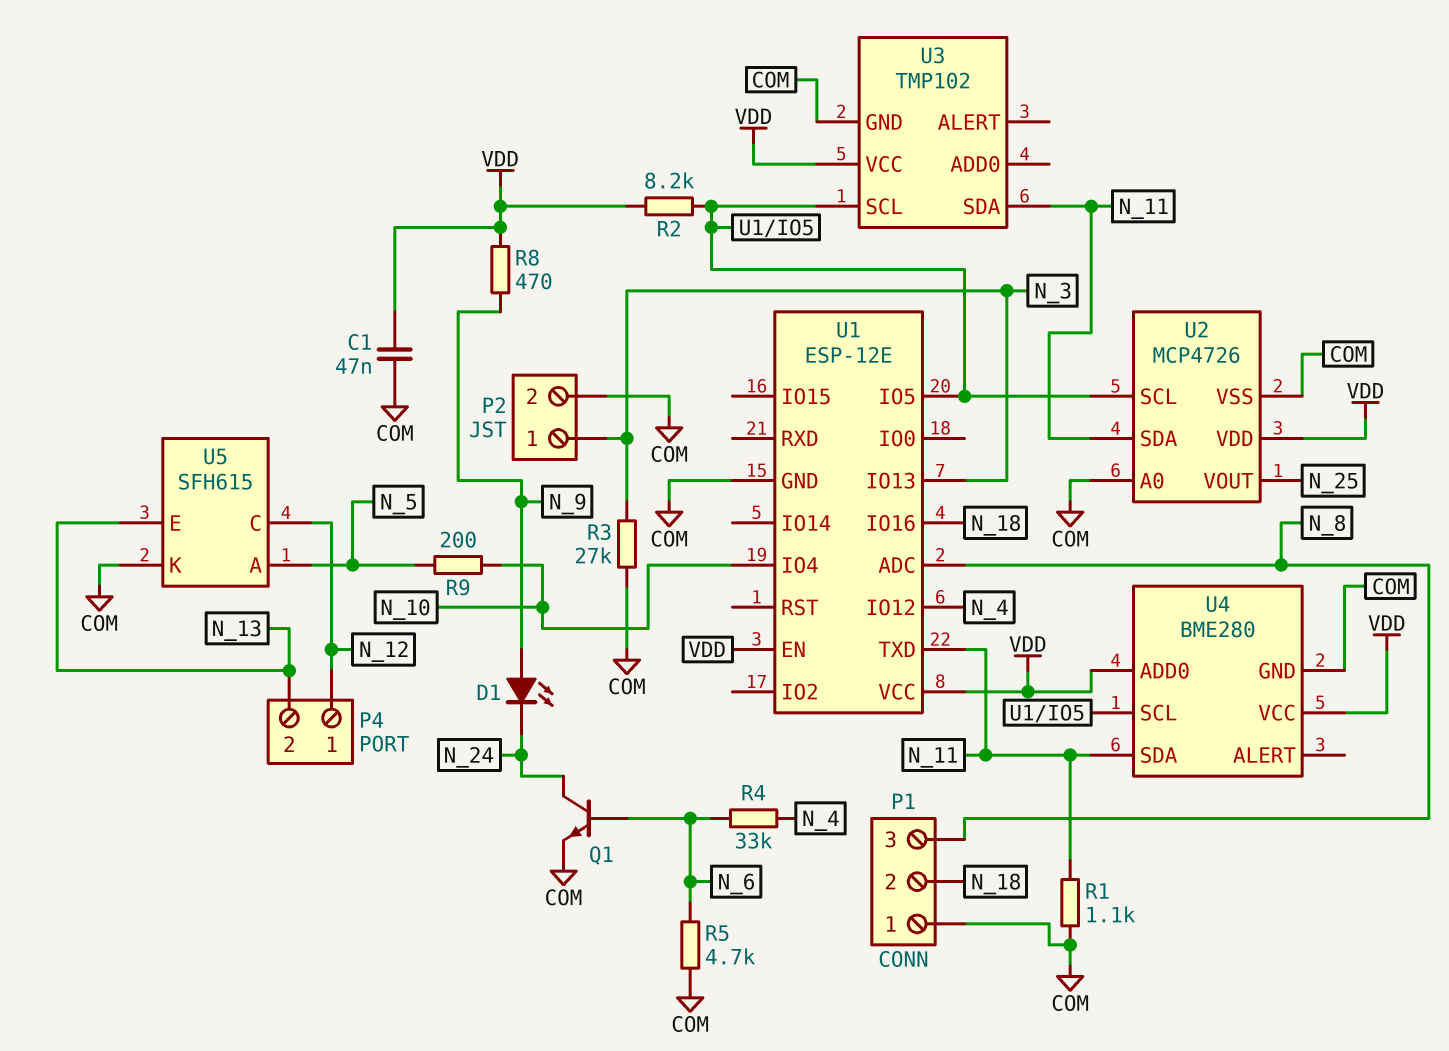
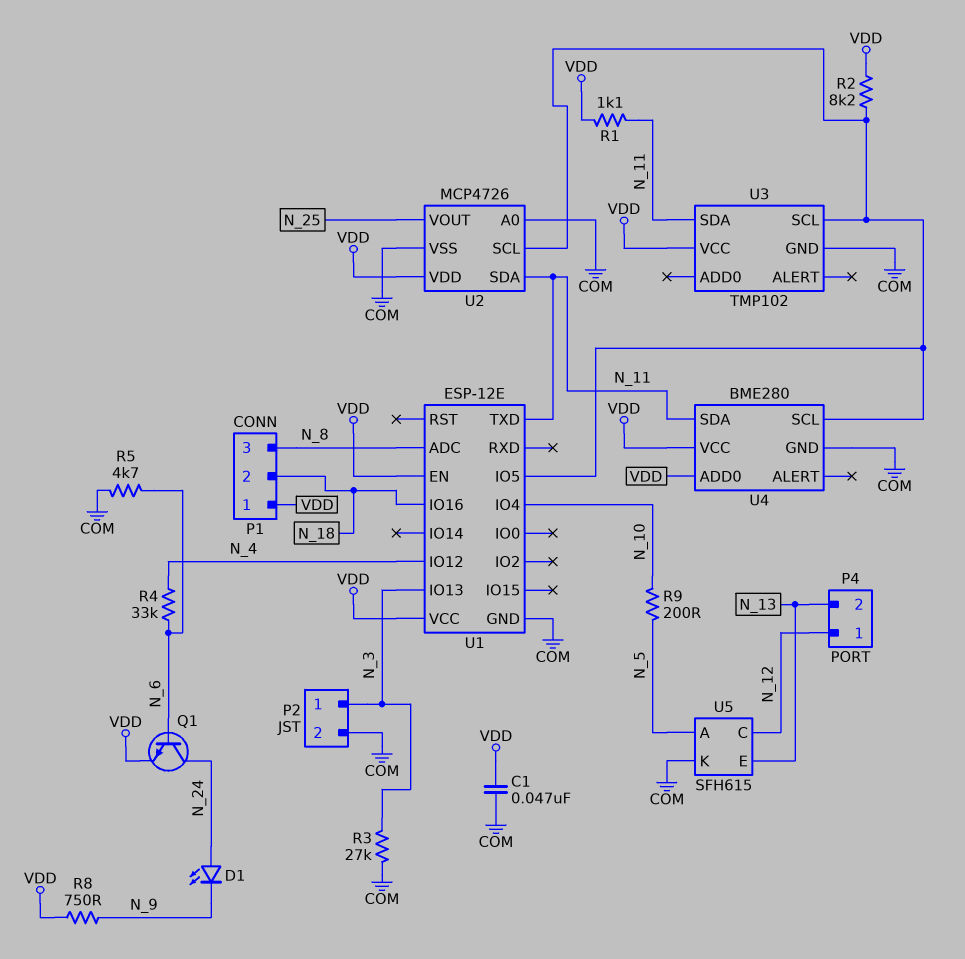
D1: LED (A N_9, K N_24) -> LED (A N_24, K N_9)
P1 pin 1: COM -> VDD
Q1: NPN (B N_6, C N_24, E COM) -> NPN (B N_6, C N_24, E VDD)
R1: 1.1k (COM, N_11) -> 1.1k (N_11, VDD)
R8: 470 (N_9, VDD) -> 750 (N_9, VDD)

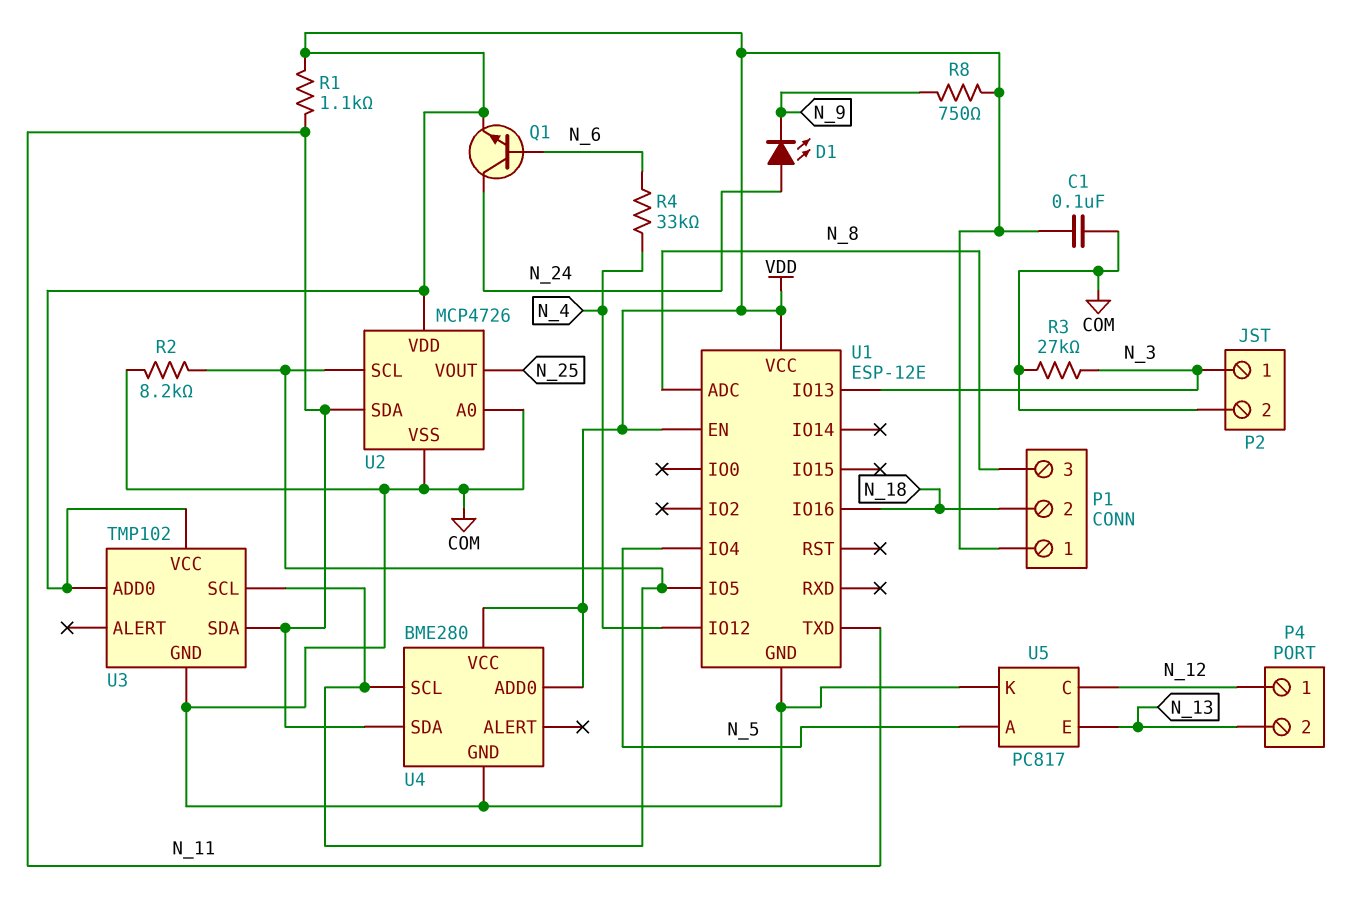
C1: 47nF (COM, VDD) -> 100nF (COM, VDD)
R2: 8.2k (U1/IO5, VDD) -> 8.2k (COM, U1/IO5)
R5: 4.7k (COM, N_6) -> none
R9: 200 (N_5, N_10) -> none
U1 pin IO4: N_10 -> N_5
U3 pin ADD0: none -> VDD
U5: SFH615 -> PC817

